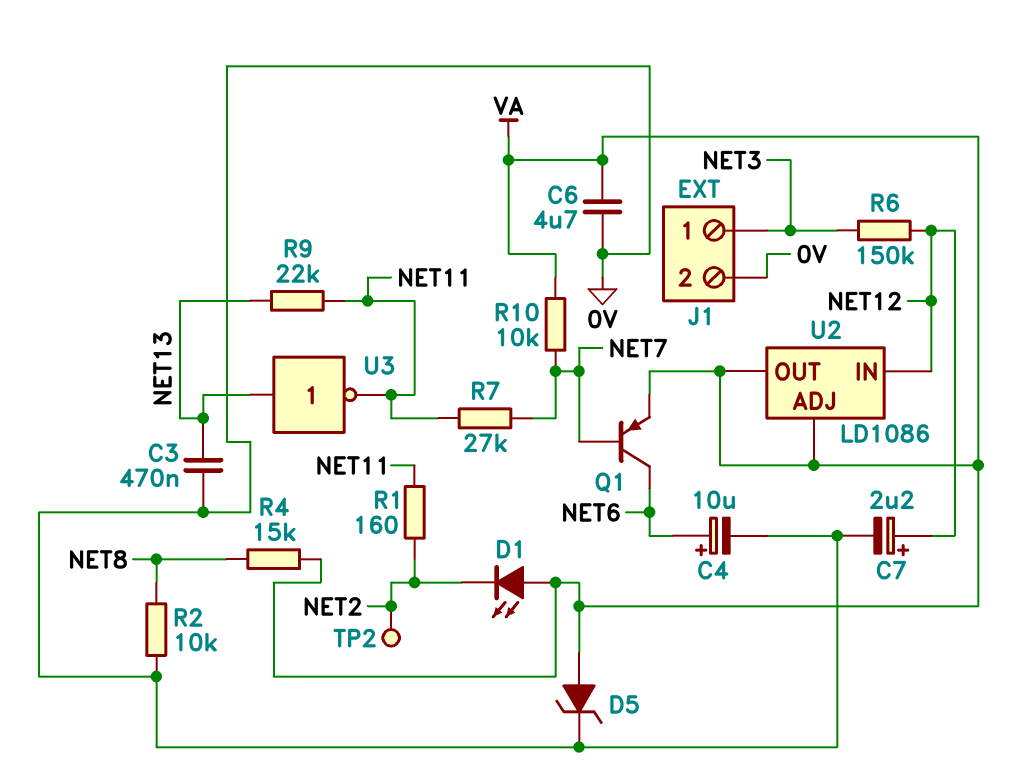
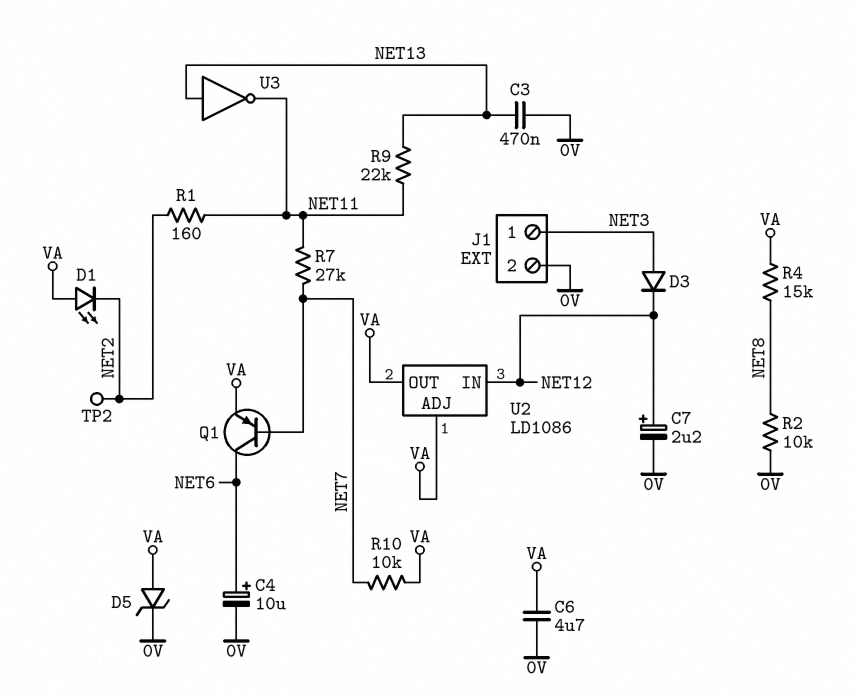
D3: none -> diode (A NET3, K NET12)
R6: 150k (NET3, NET12) -> none

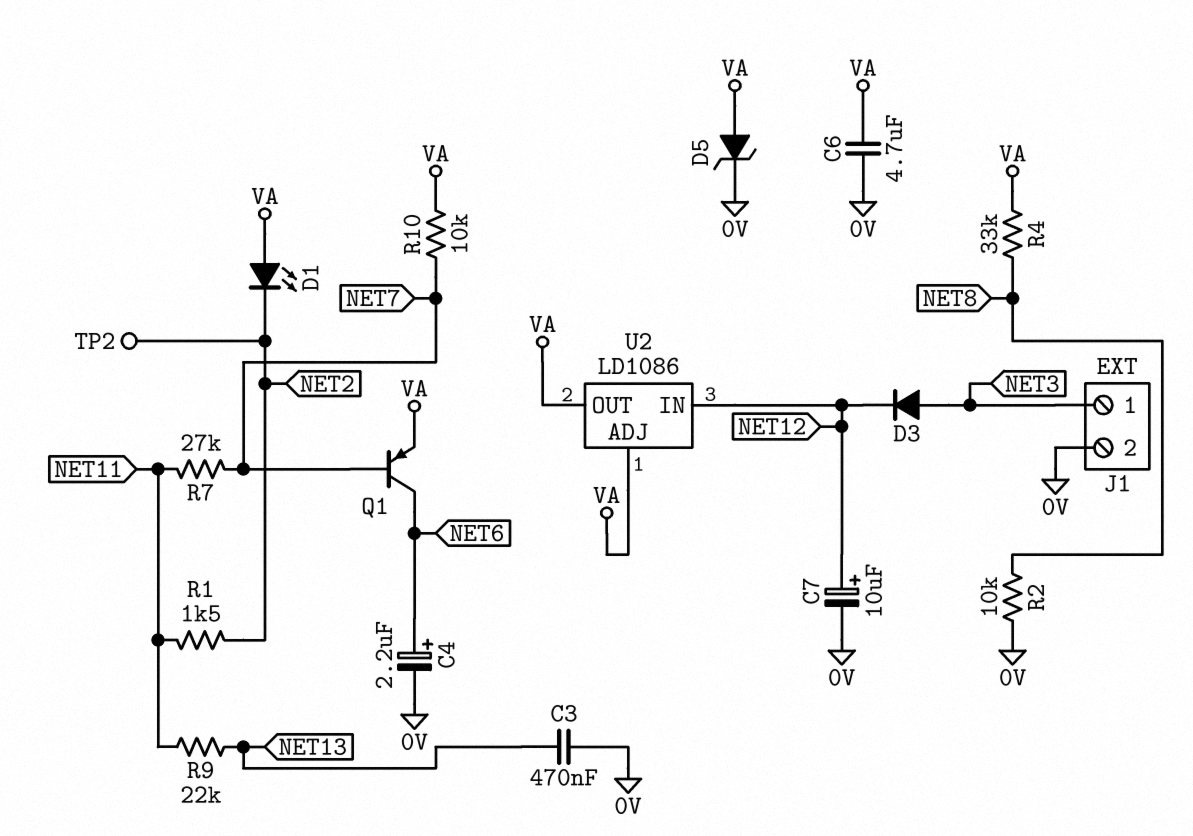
C4: 10uF (plus NET6, minus 0V) -> 2.2uF (plus NET6, minus 0V)
C7: 2.2uF (plus NET12, minus 0V) -> 10uF (plus NET12, minus 0V)
R1: 160 (NET2, NET11) -> 1.5k (NET2, NET11)
R4: 15k (NET8, VA) -> 33k (NET8, VA)
U3: NOT (in NET13, out NET11) -> none

